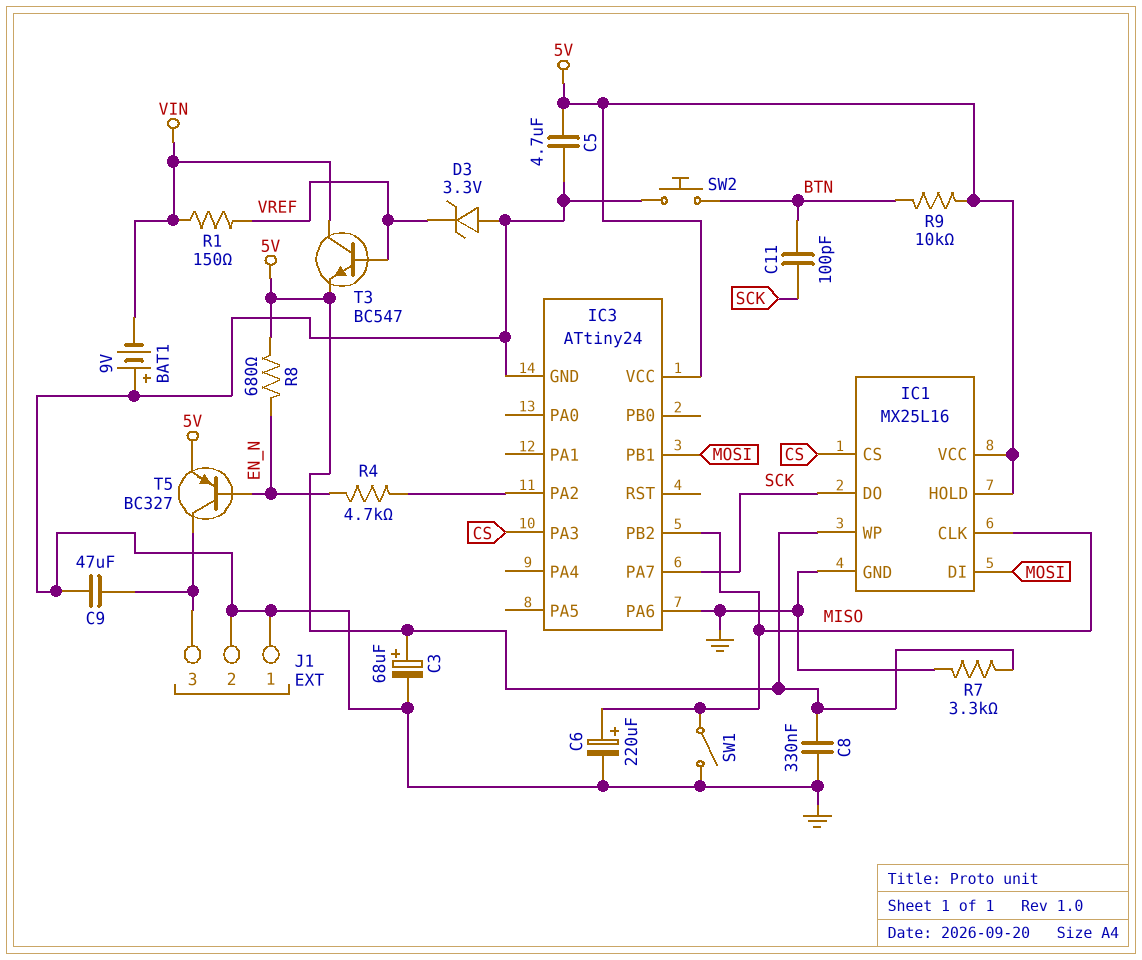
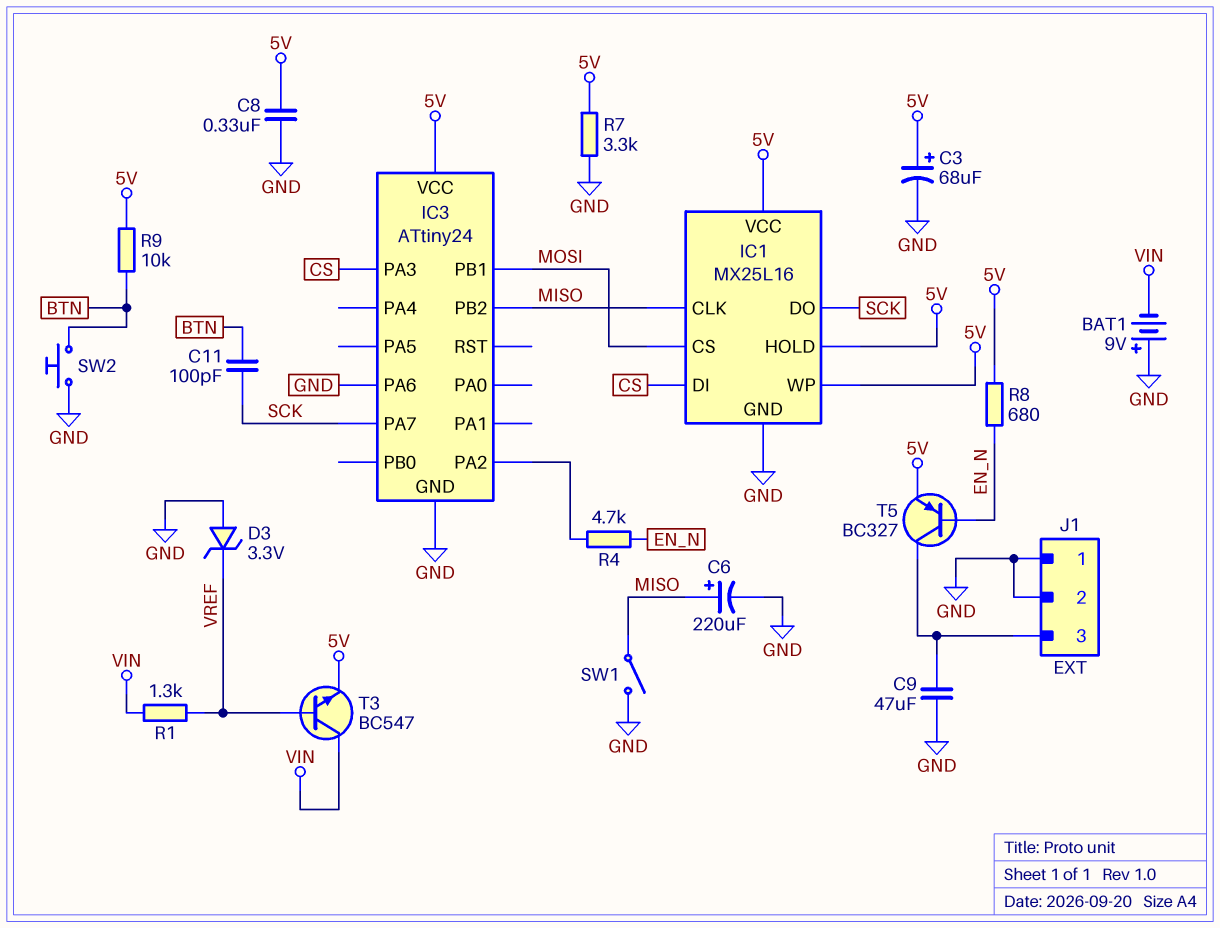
C5: 4.7uF (5V, GND) -> none
IC1 pin CS: CS -> MOSI
IC1 pin DI: MOSI -> CS
R1: 150 (VIN, VREF) -> 1.3k (VIN, VREF)

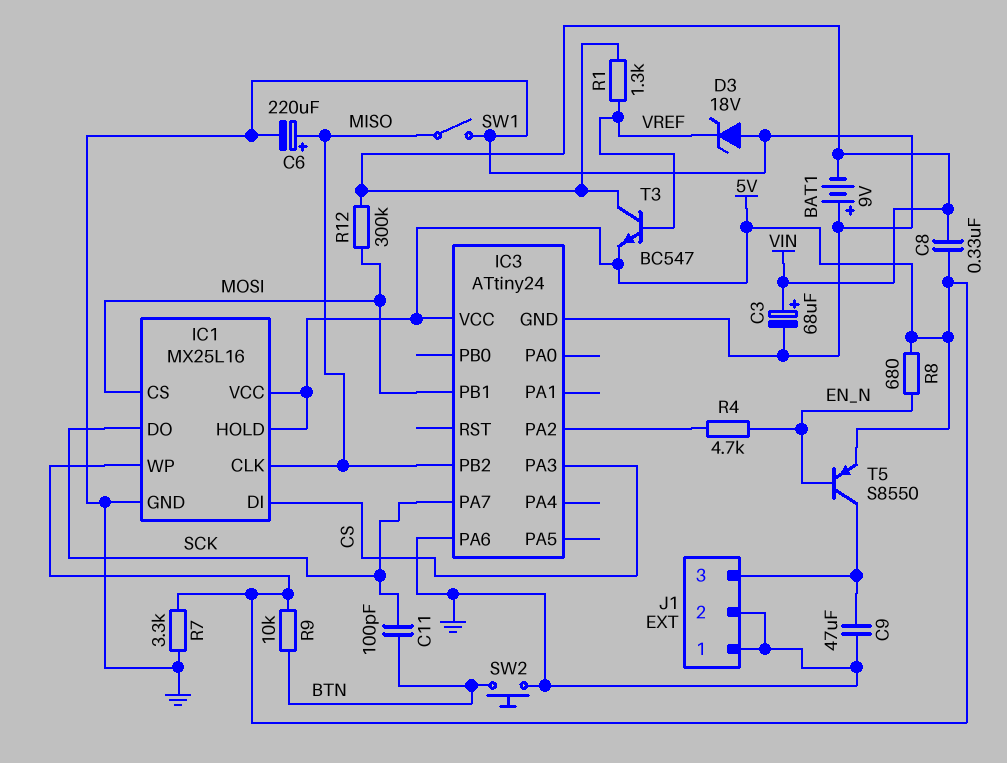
C3: 68uF (plus 5V, minus GND) -> 68uF (plus VIN, minus GND)
C8: 330nF (5V, GND) -> 330nF (5V, VIN)
D3: zener 3.3V (A GND, K VREF) -> zener 18V (A GND, K VREF)
R12: none -> 300k (MOSI, VIN)
T5: PNP BC327 (B EN_N, C J1/3, E 5V) -> PNP S8550 (B EN_N, C J1/3, E 5V)

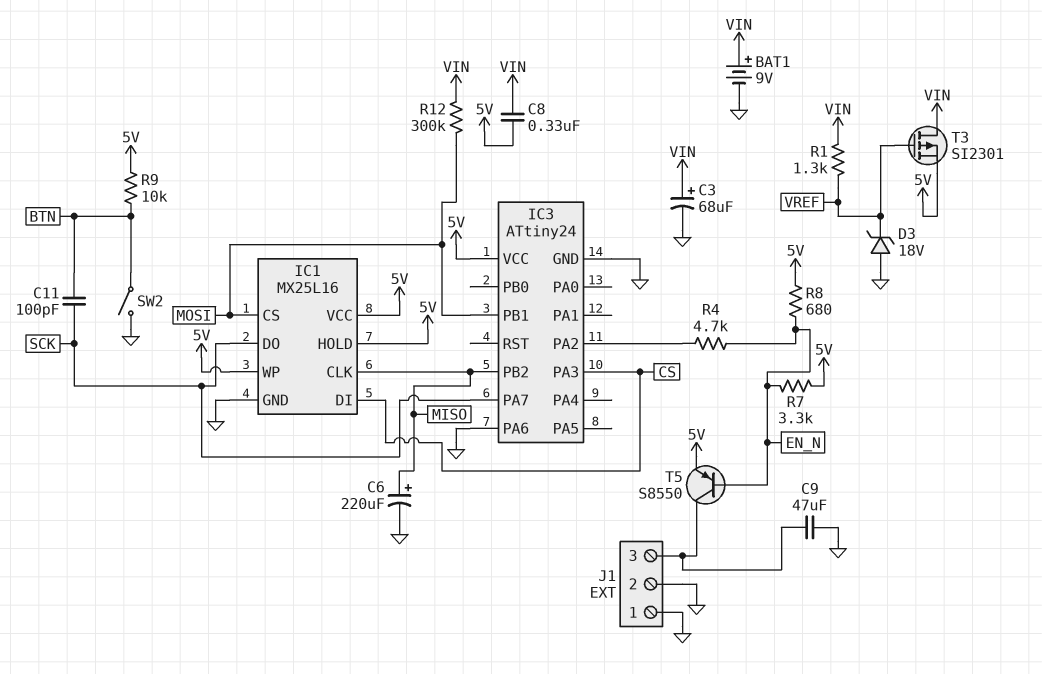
BAT1: 9V (plus GND, minus VIN) -> 9V (plus VIN, minus GND)
R7: 3.3k (5V, GND) -> 3.3k (5V, EN_N)
SW1: switch (GND, MISO) -> none
SW2: button (BTN, GND) -> switch (BTN, GND)
T3: NPN BC547 (B VREF, C VIN, E 5V) -> PMOS SI2301 (G VREF, D VIN, S 5V)

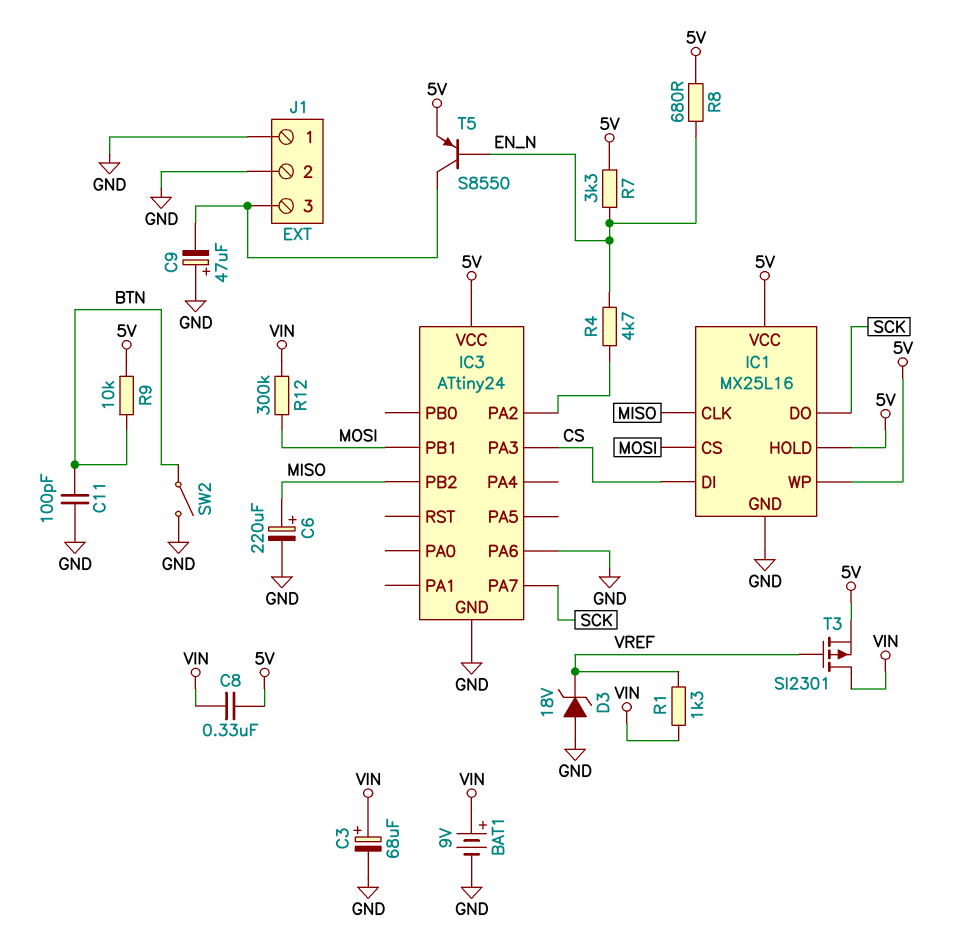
C9: 47uF (GND, J1/3) -> 47uF (plus GND, minus J1/3)
C11: 100pF (BTN, SCK) -> 100pF (BTN, GND)

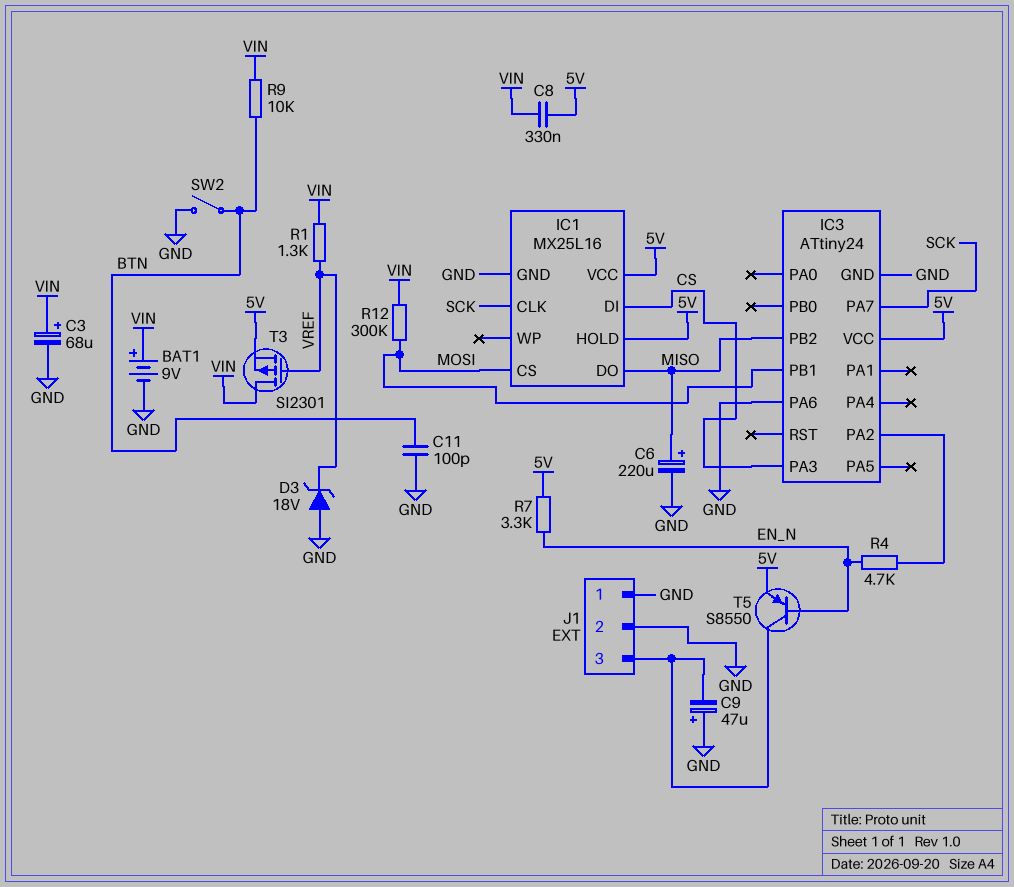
IC1 pin CLK: MISO -> SCK
IC1 pin DO: SCK -> MISO
IC1 pin WP: 5V -> none
R8: 680 (5V, EN_N) -> none
R9: 10k (5V, BTN) -> 10k (BTN, VIN)

